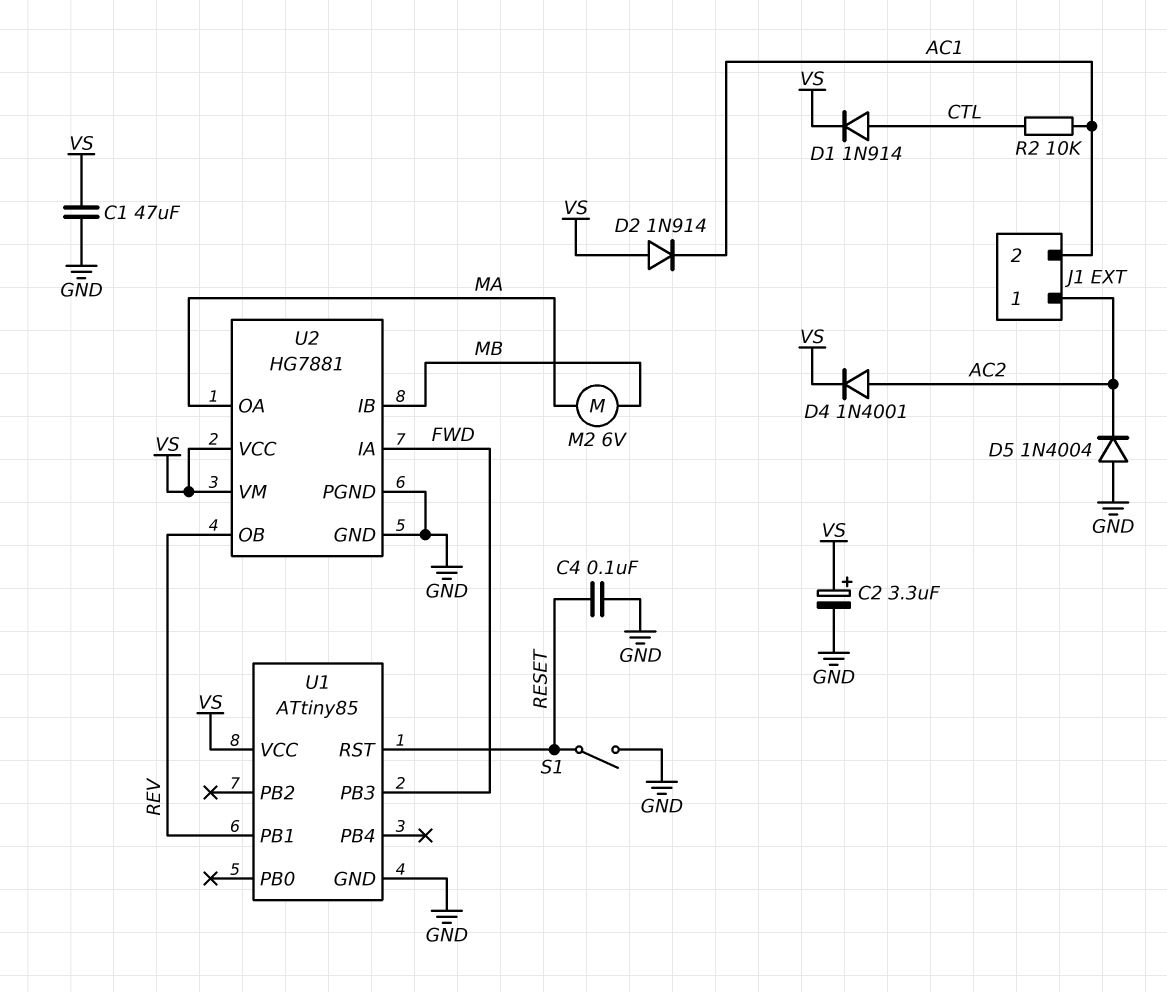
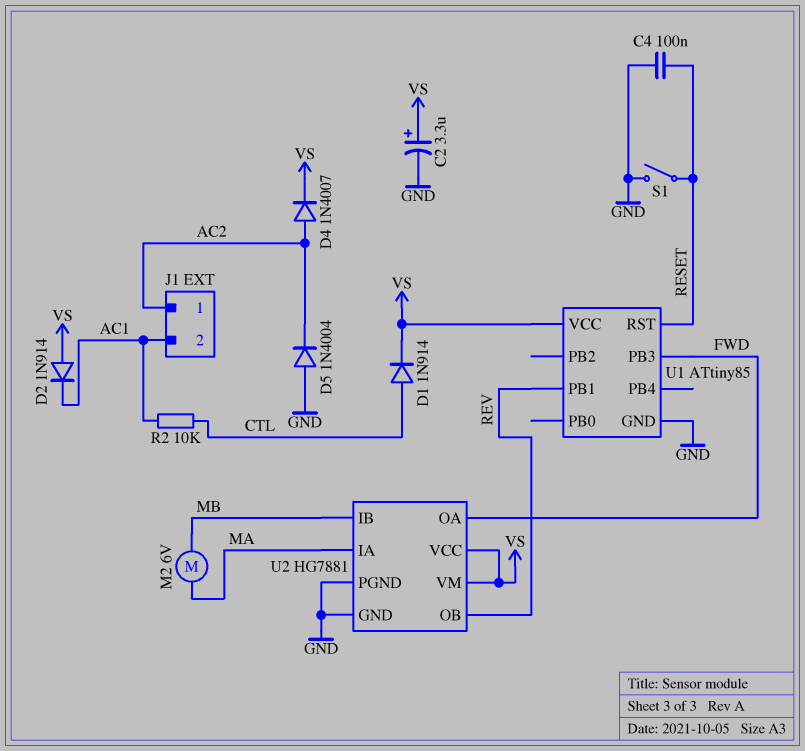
C1: 47uF (GND, VS) -> none
D4: diode 1N4001 (A AC2, K VS) -> diode 1N4007 (A AC2, K VS)
U2 pin IA: FWD -> MA
U2 pin OA: MA -> FWD

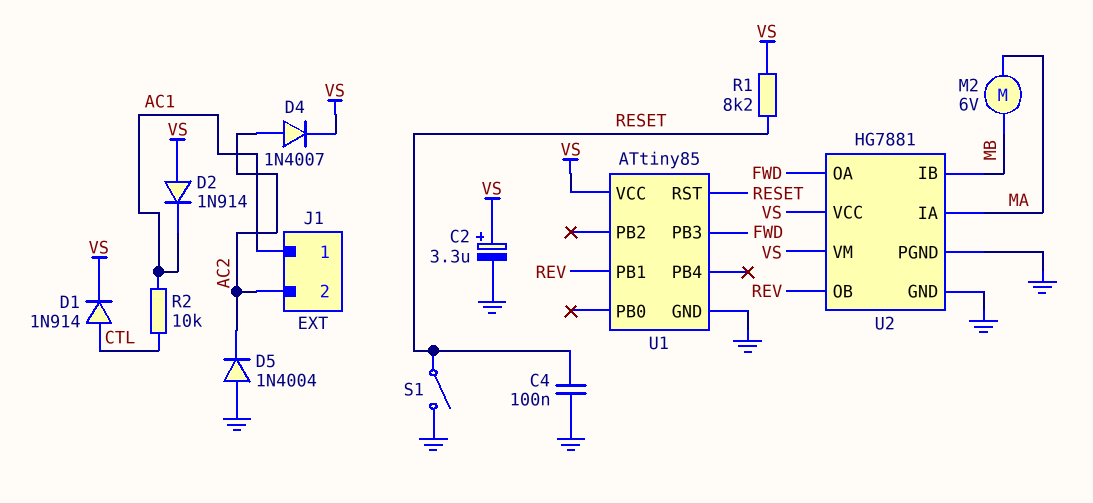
J1 pin 1: AC2 -> AC1
J1 pin 2: AC1 -> AC2
R1: none -> 8.2k (RESET, VS)

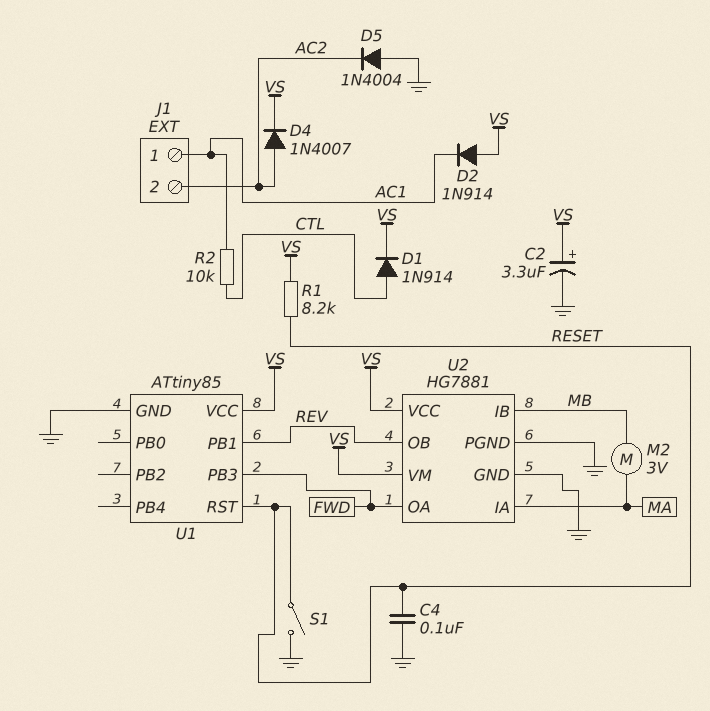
M2: motor 6V (MA, MB) -> motor 3V (MA, MB)

